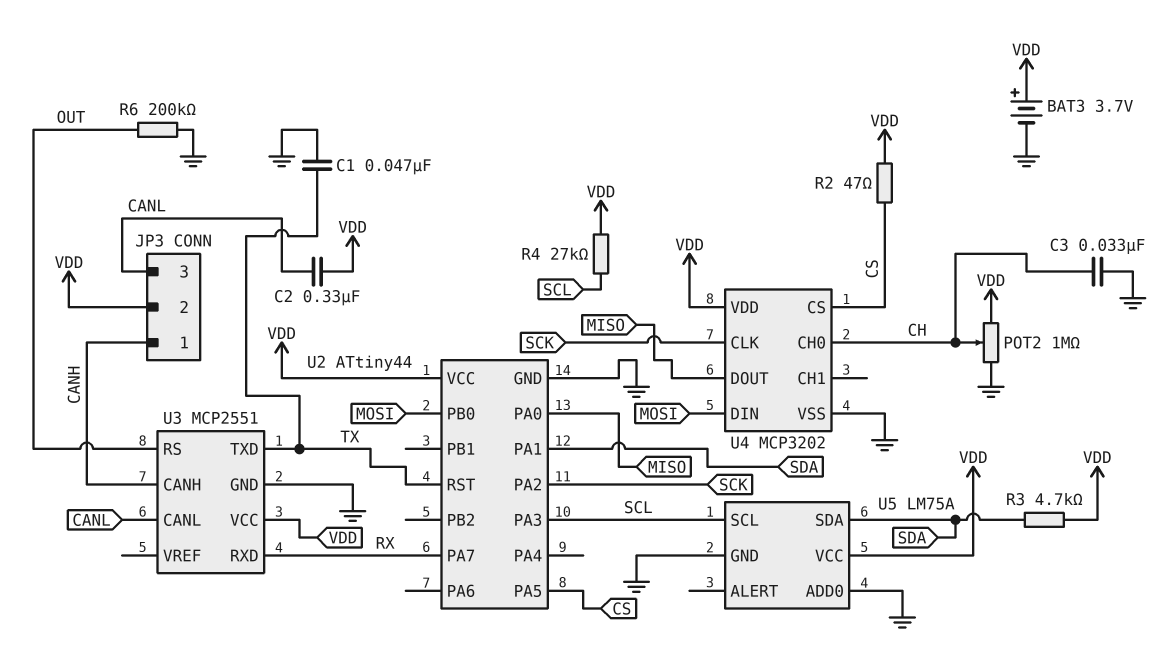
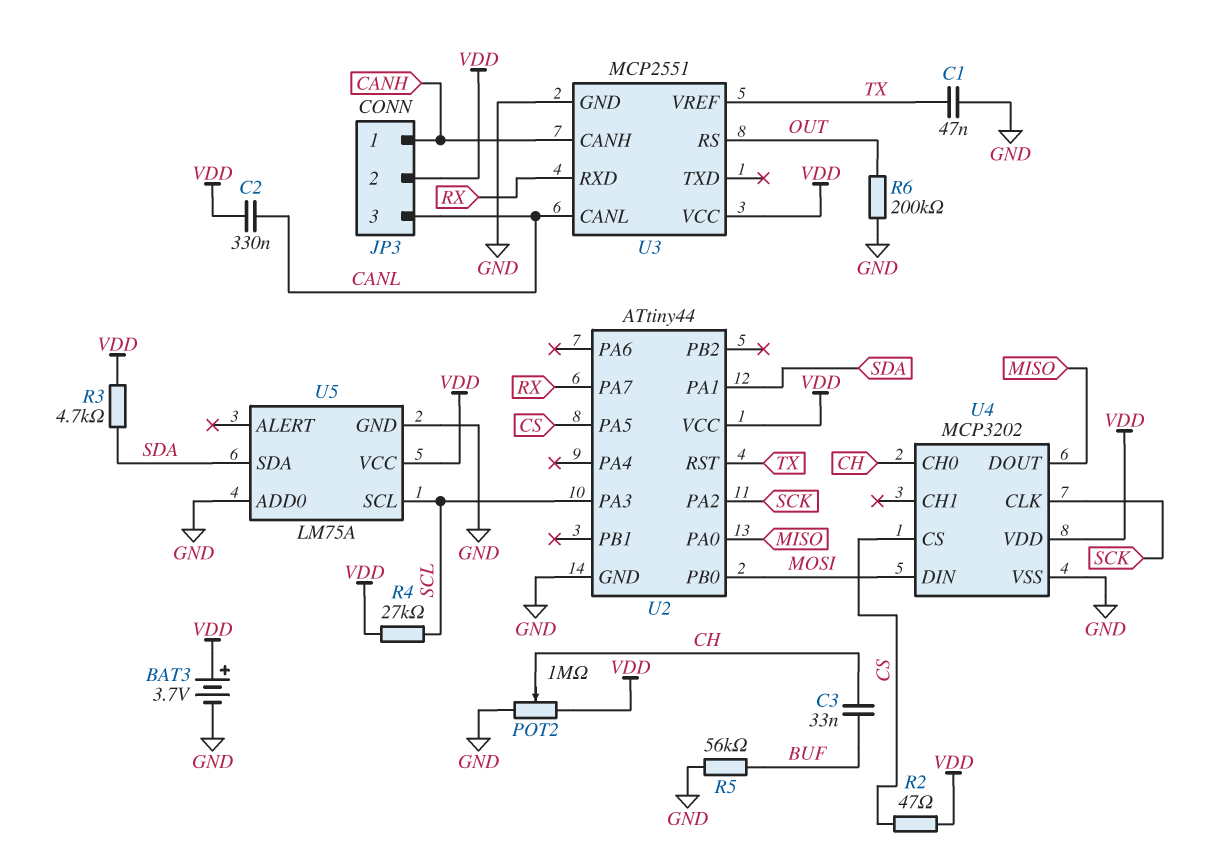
C3: 33nF (CH, GND) -> 33nF (BUF, CH)
R5: none -> 56k (BUF, GND)
U3 pin TXD: TX -> none
U3 pin VREF: none -> TX

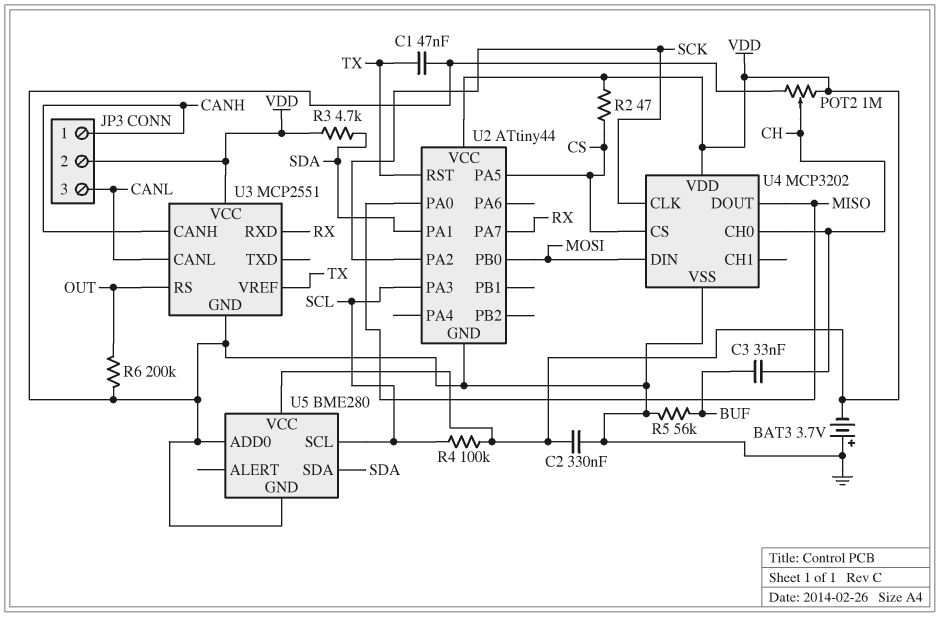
BAT3: 3.7V (plus VDD, minus GND) -> 3.7V (plus GND, minus VDD)
C2: 330nF (CANL, VDD) -> 330nF (GND, VDD)
R4: 27k (SCL, VDD) -> 100k (SCL, VDD)
U5: LM75A -> BME280

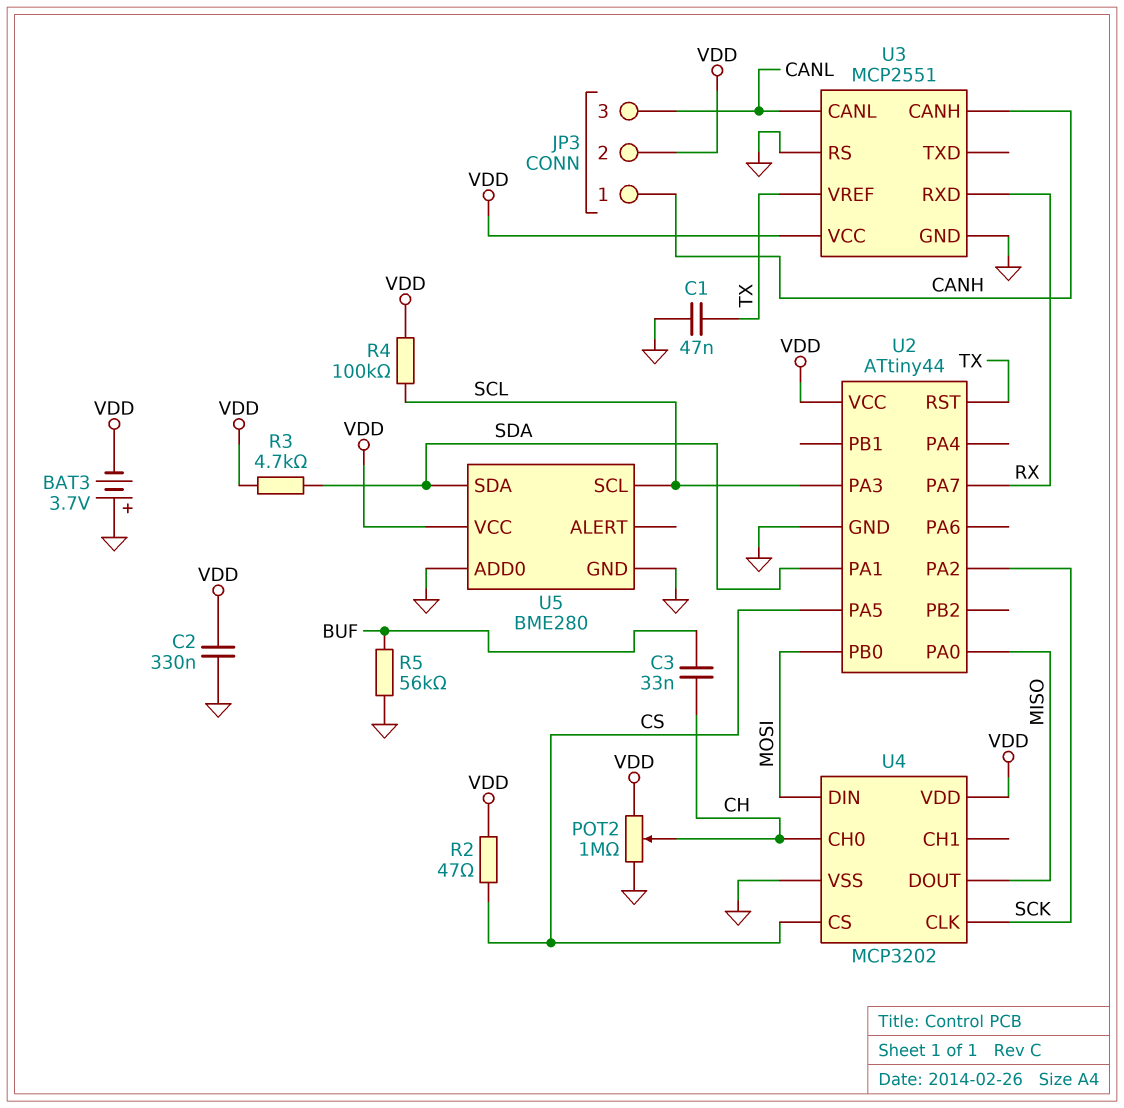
R6: 200k (GND, OUT) -> none
U3 pin RS: OUT -> GND

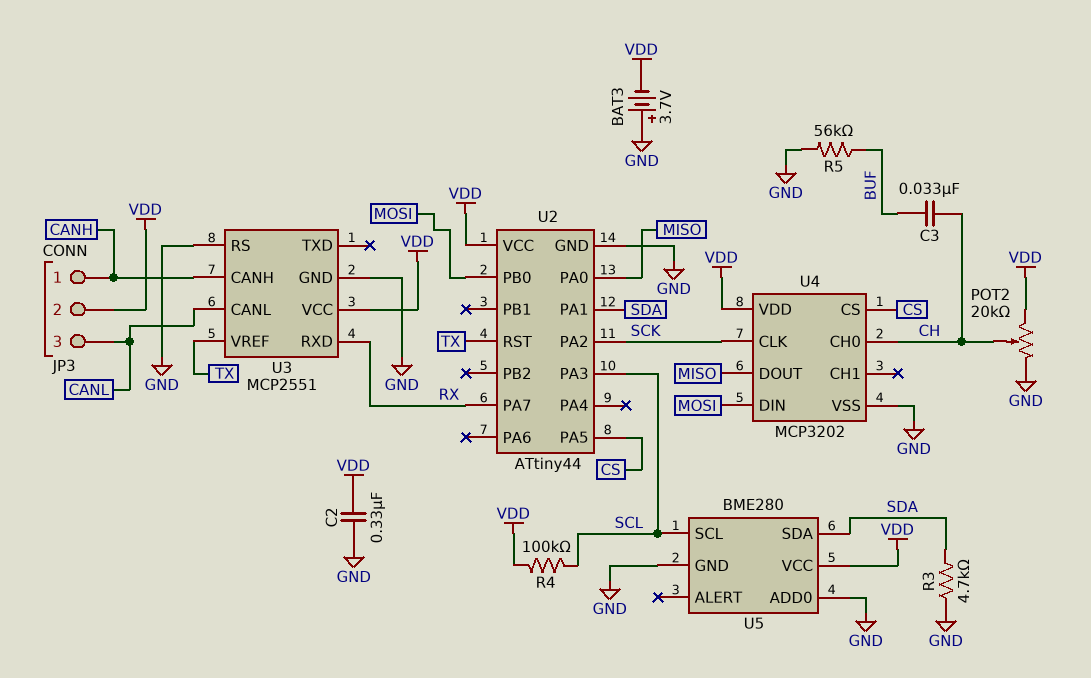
C1: 47nF (GND, TX) -> none
POT2: 1M (GND, VDD, wiper CH) -> 20k (GND, VDD, wiper CH)
R2: 47 (CS, VDD) -> none
R3: 4.7k (SDA, VDD) -> 4.7k (GND, SDA)

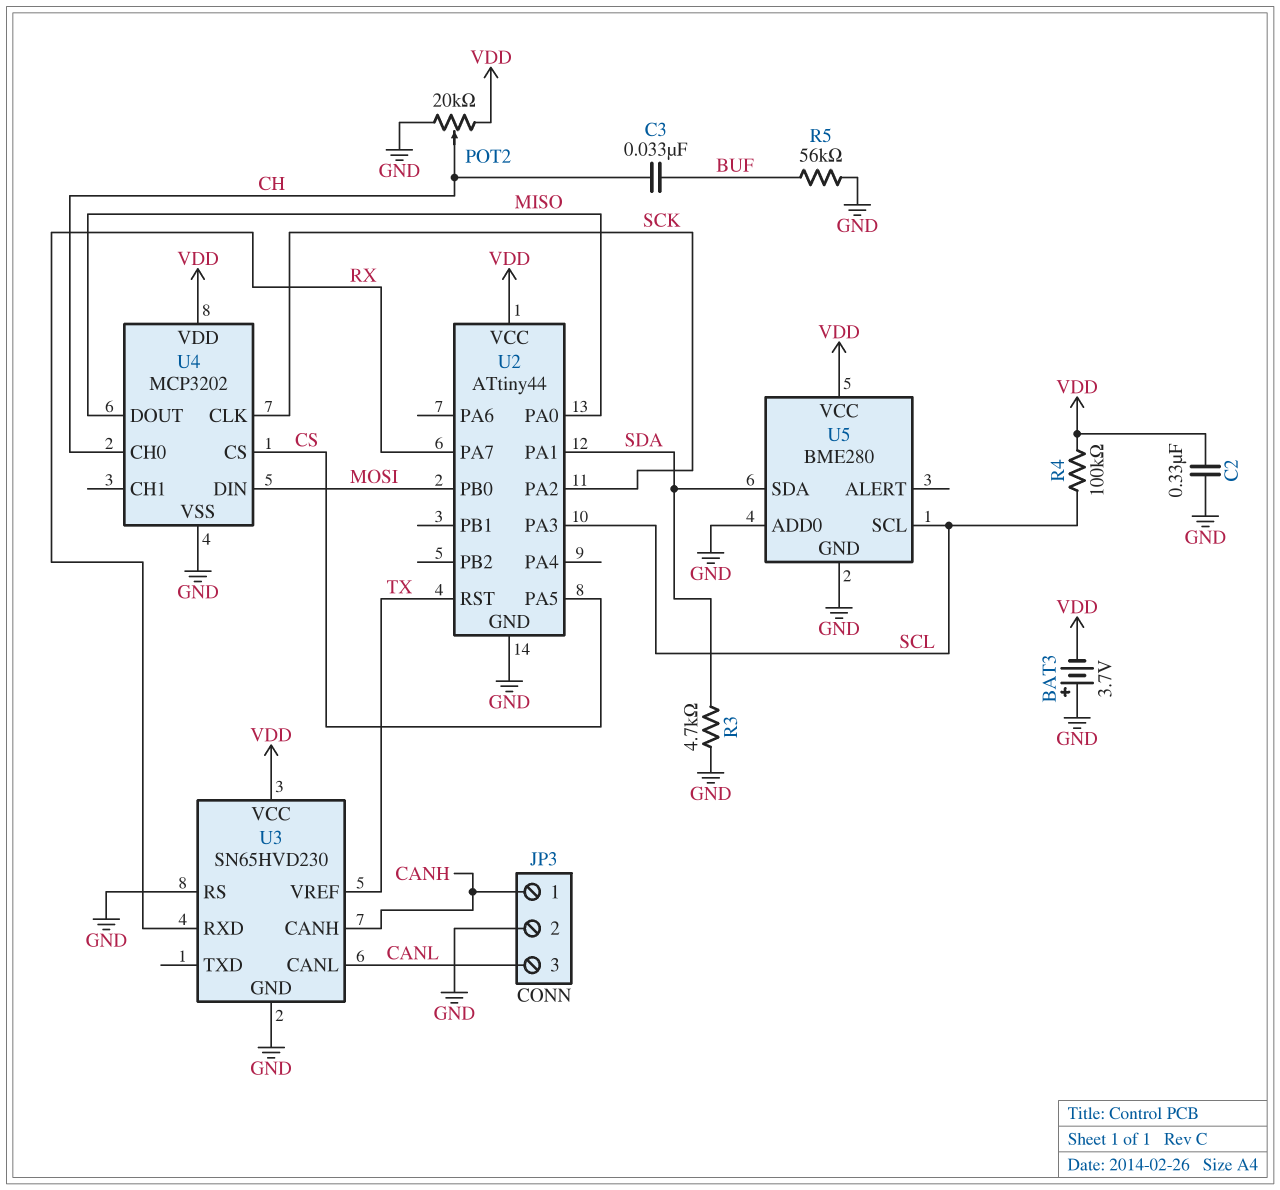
JP3 pin 2: VDD -> GND
U3: MCP2551 -> SN65HVD230

